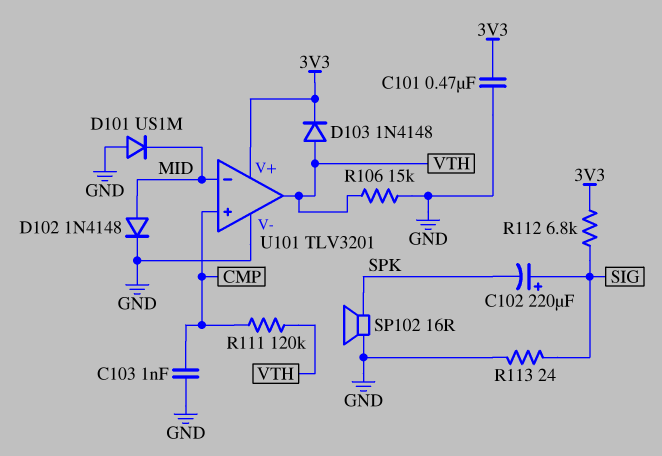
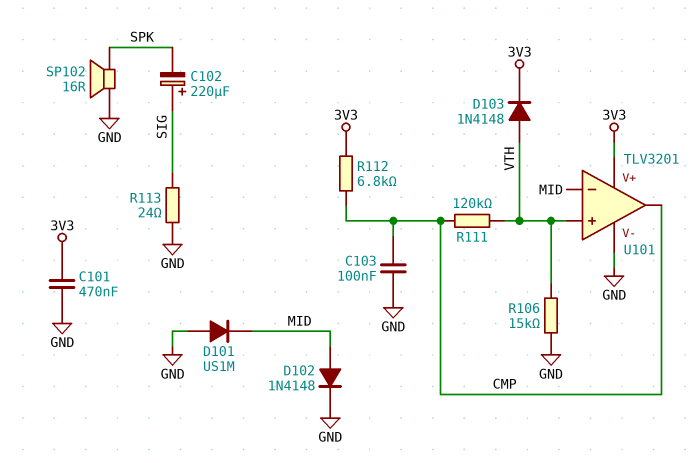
C103: 1nF (CMP, GND) -> 100nF (CMP, GND)
R112: 6.8k (3V3, SIG) -> 6.8k (3V3, CMP)
U101 pin in+: CMP -> VTH
U101 pin out: VTH -> CMP

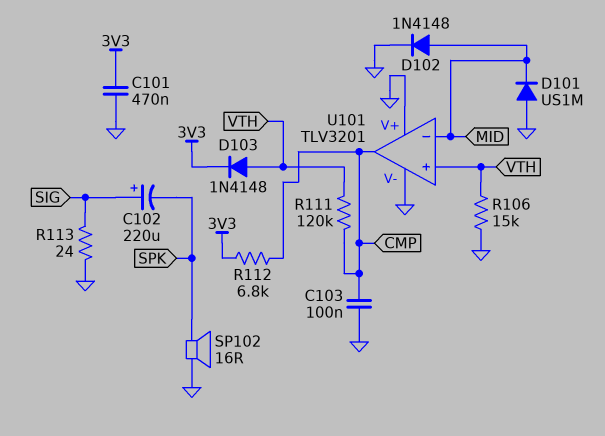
U101 pin V+: 3V3 -> GND

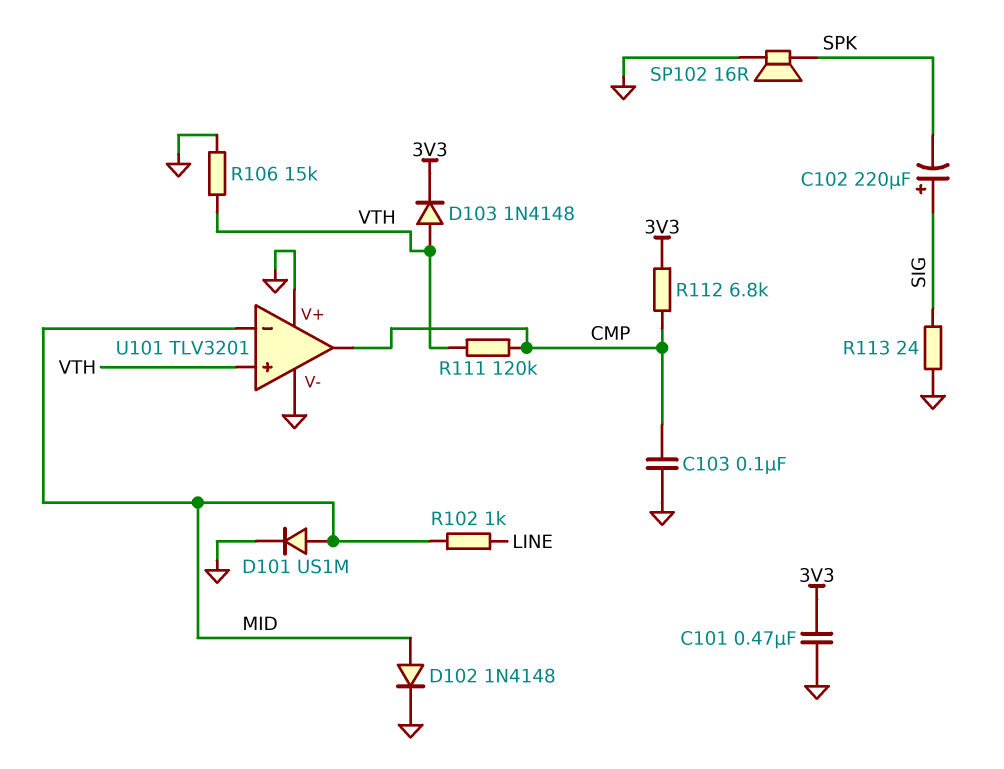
D101: diode US1M (A GND, K MID) -> diode US1M (A MID, K GND)
R102: none -> 1k (LINE, MID)

